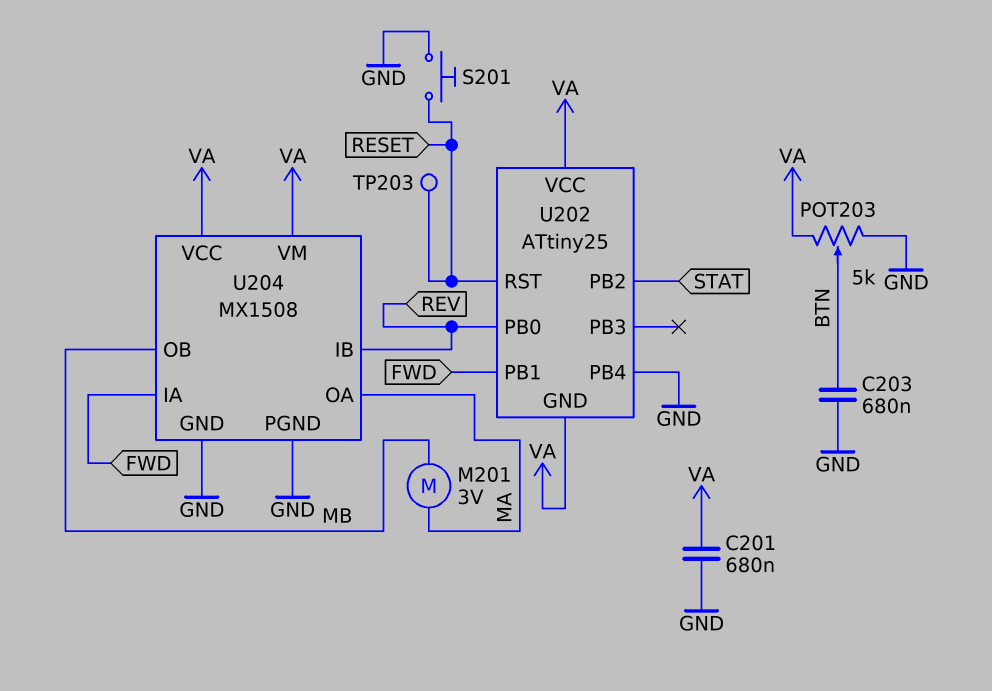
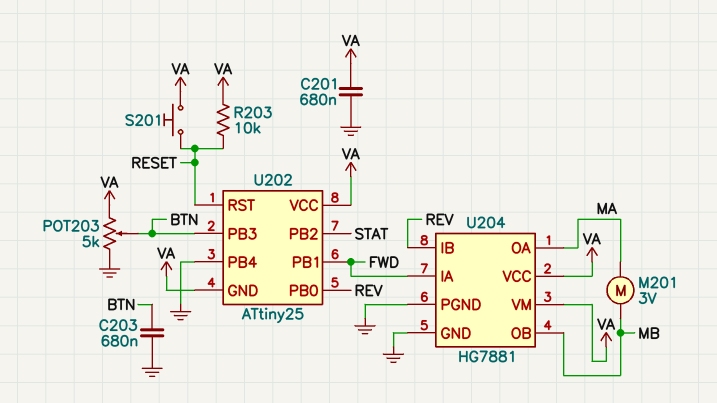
R203: none -> 10k (RESET, VA)
S201: button (GND, RESET) -> button (RESET, VA)
TP203: test point (RESET) -> none
U202 pin PB3: none -> BTN
U204: MX1508 -> HG7881

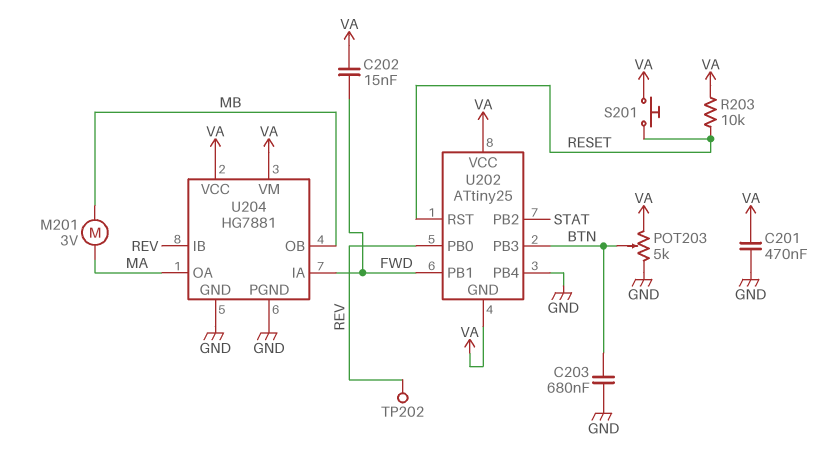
C201: 680nF (GND, VA) -> 470nF (GND, VA)
C202: none -> 15nF (FWD, VA)
TP202: none -> test point (REV)

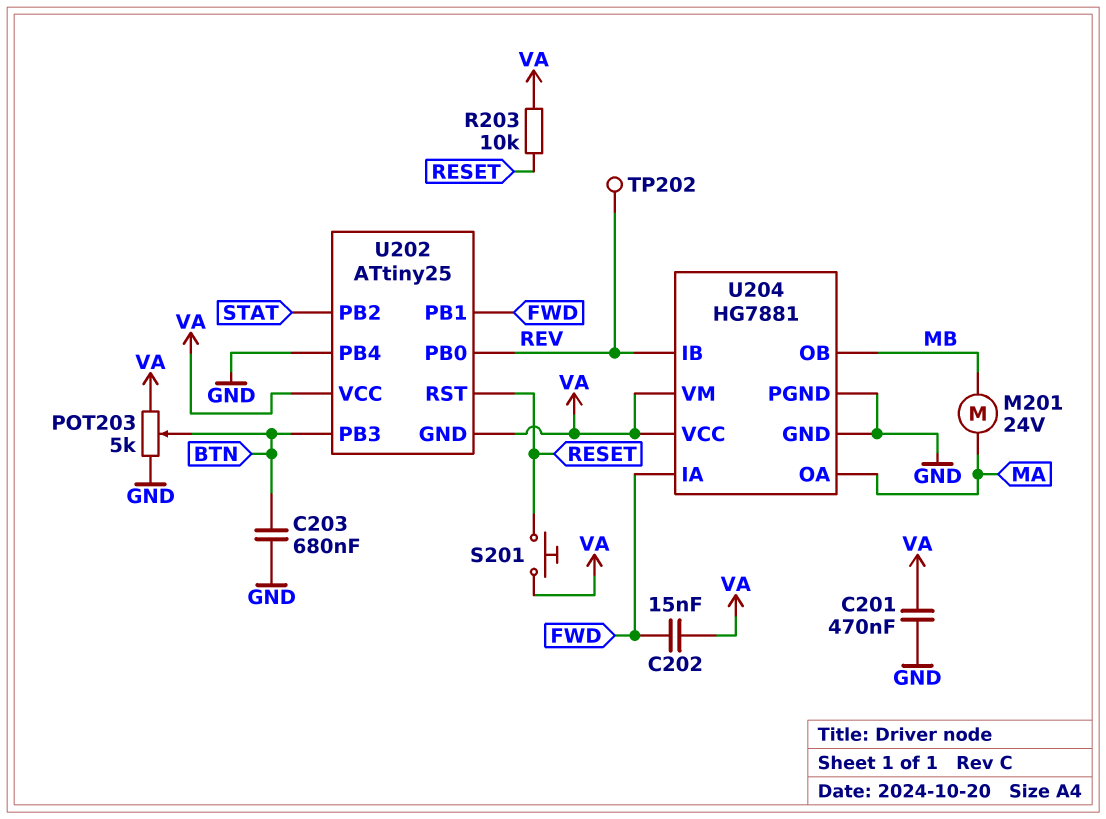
M201: motor 3V (MA, MB) -> motor 24V (MA, MB)

